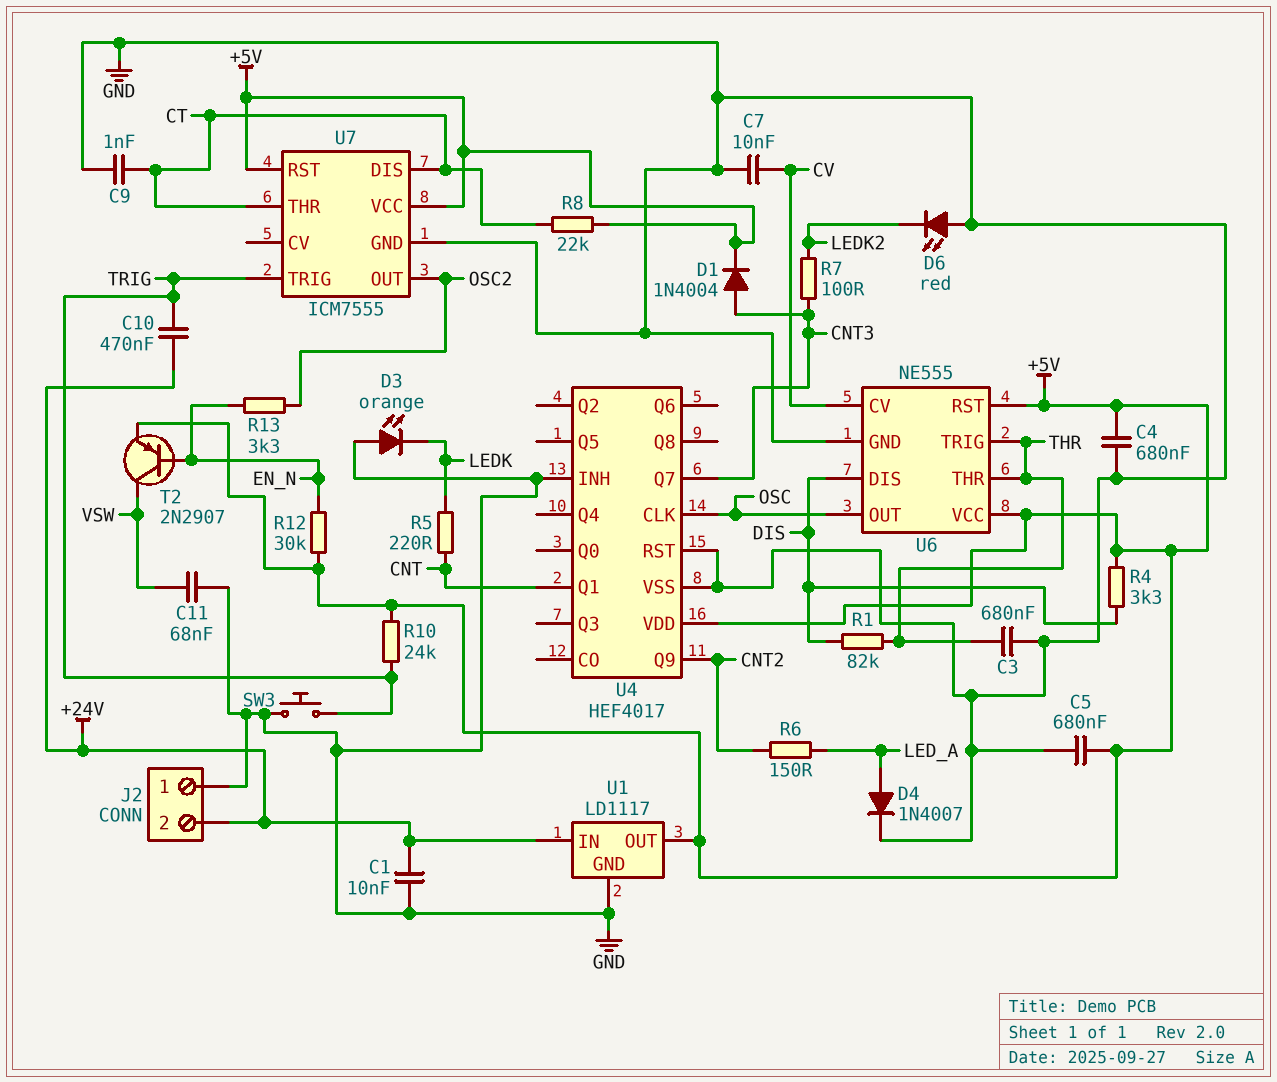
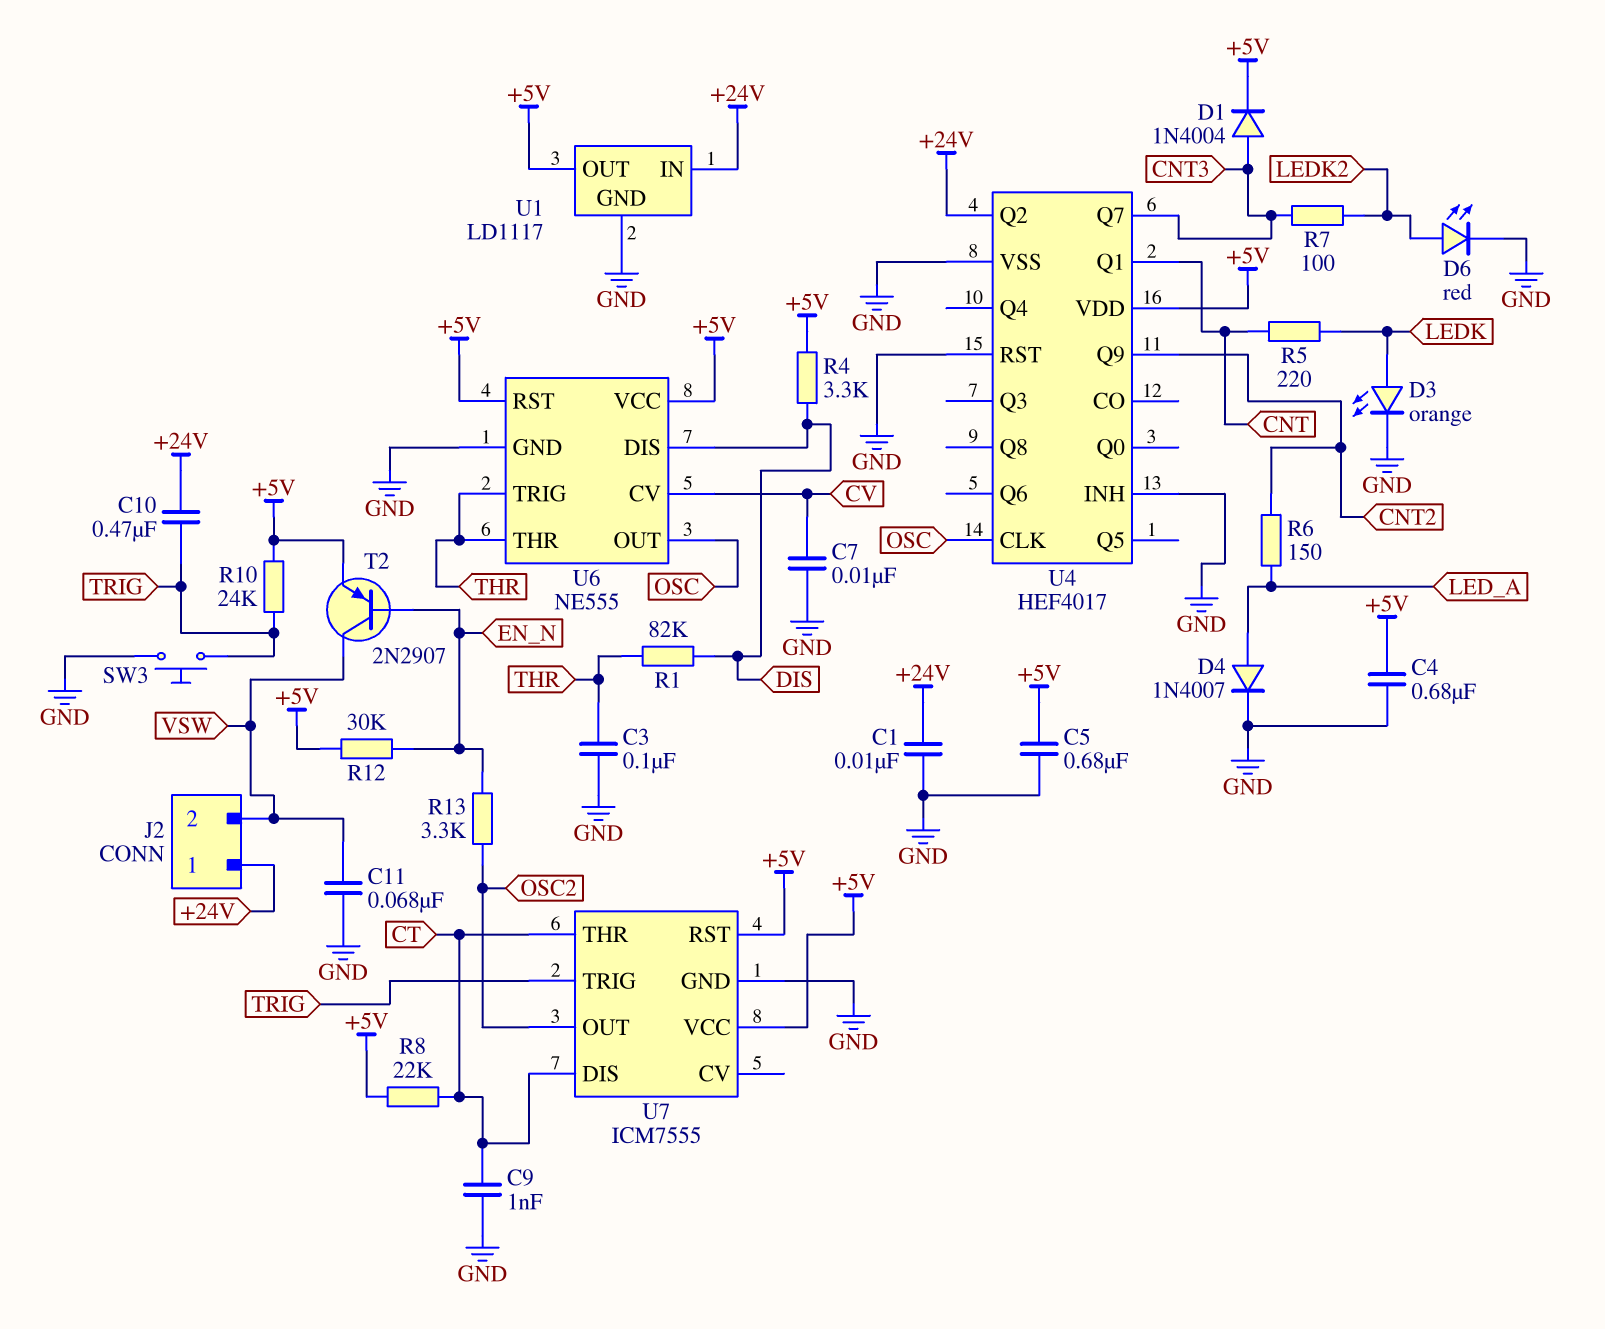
C3: 680nF (GND, THR) -> 100nF (GND, THR)
D3: LED orange (A GND, K LEDK) -> LED orange (A LEDK, K GND)
D6: LED red (A GND, K LEDK2) -> LED red (A LEDK2, K GND)
J2 pin 1: GND -> +24V
J2 pin 2: +24V -> VSW
U4 pin Q2: none -> +24V

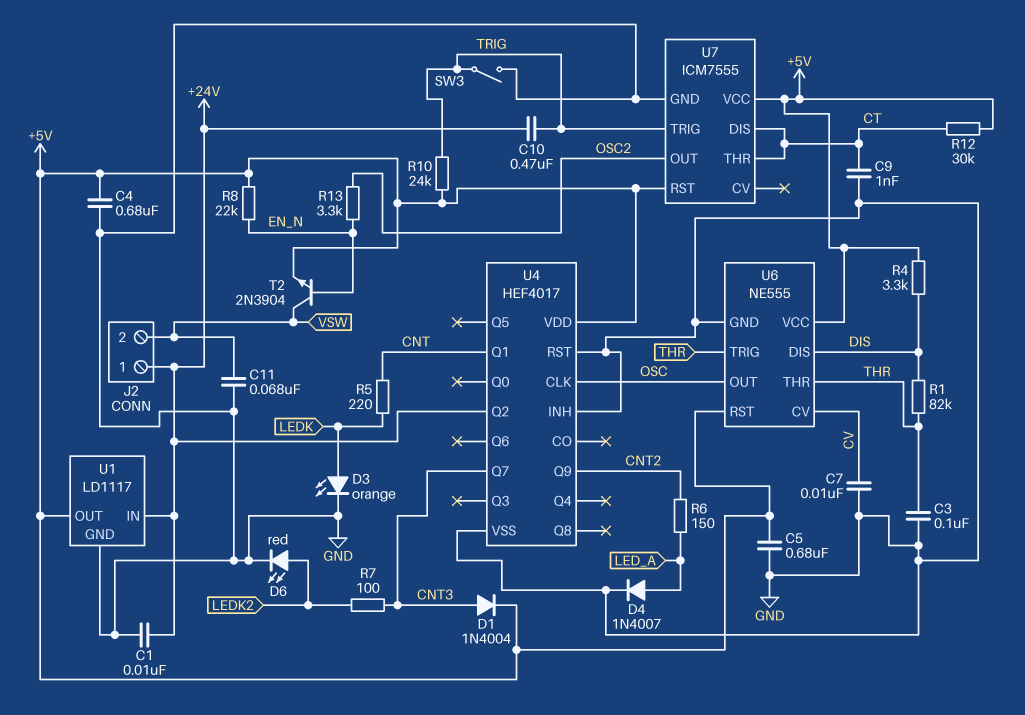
R8: 22k (+5V, CT) -> 22k (+5V, EN_N)
R12: 30k (+5V, EN_N) -> 30k (+5V, CT)
SW3: button (GND, TRIG) -> switch (GND, TRIG)
T2: PNP 2N2907 (B EN_N, C VSW, E +5V) -> NPN 2N3904 (B EN_N, C VSW, E +5V)

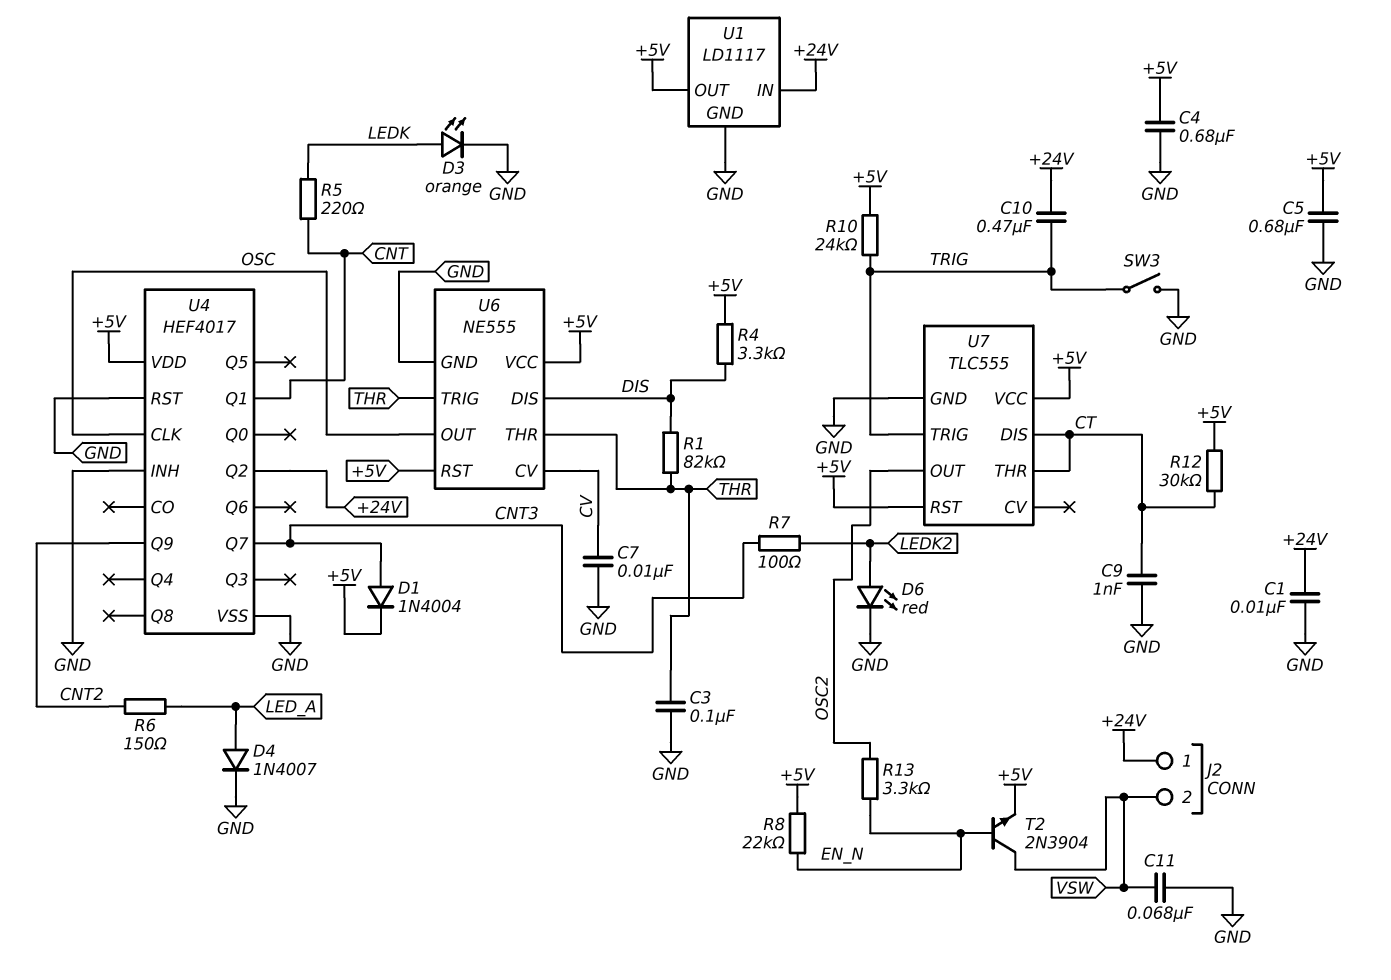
U7: ICM7555 -> TLC555

